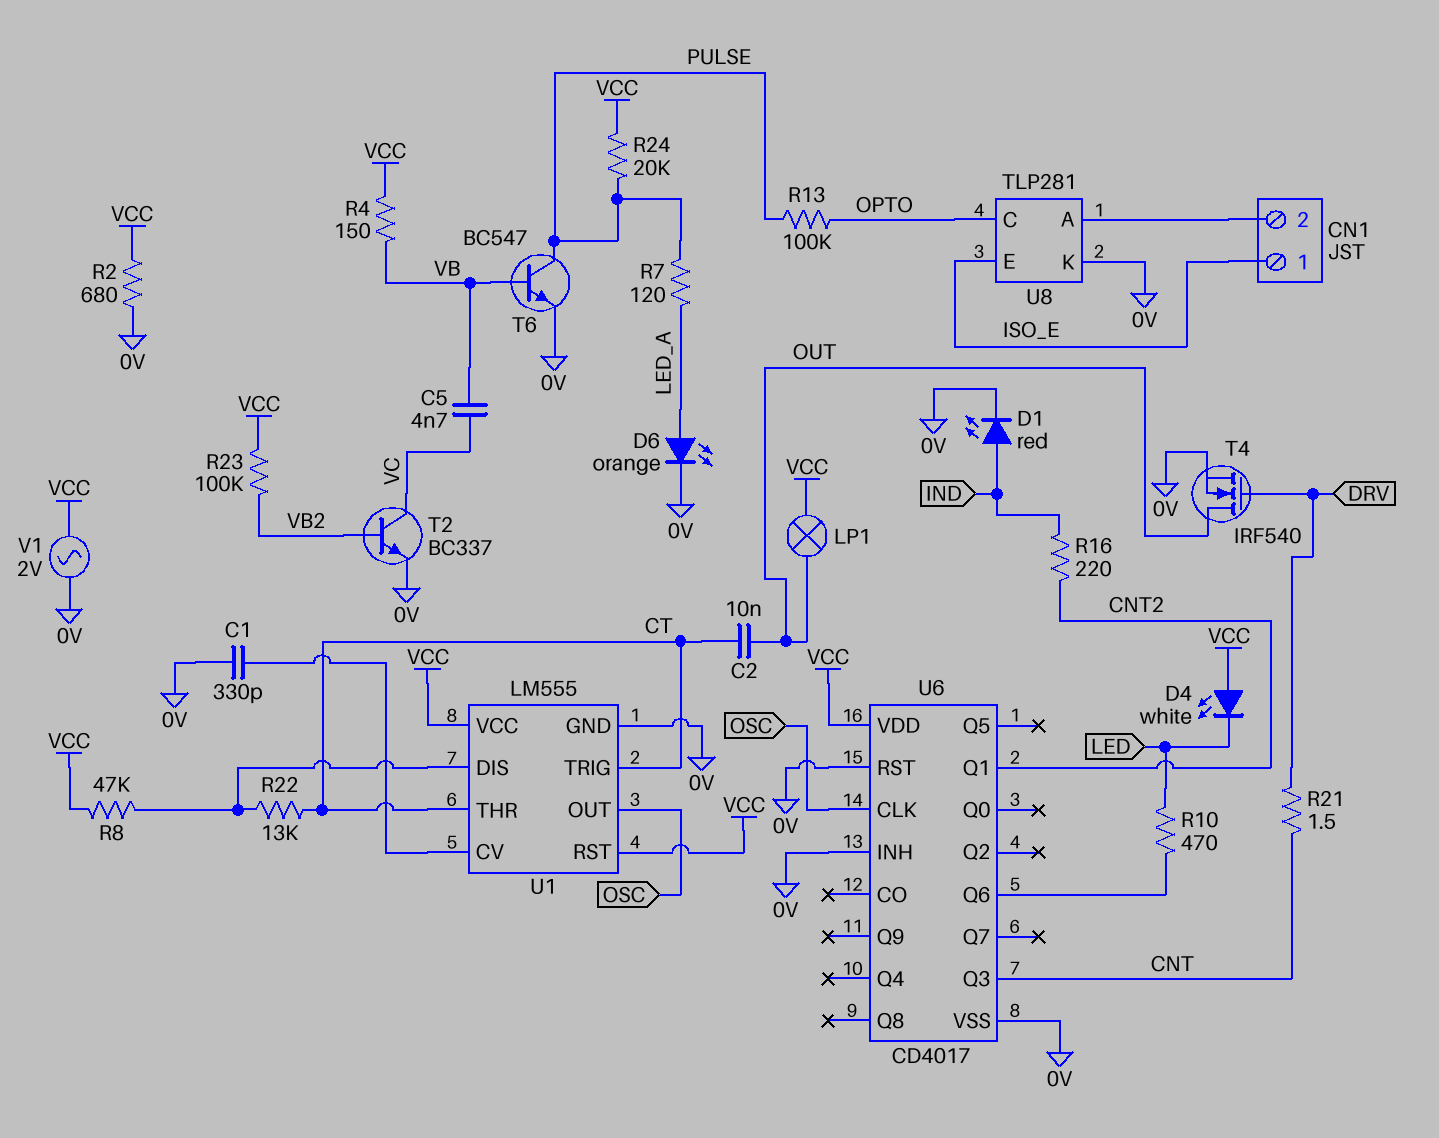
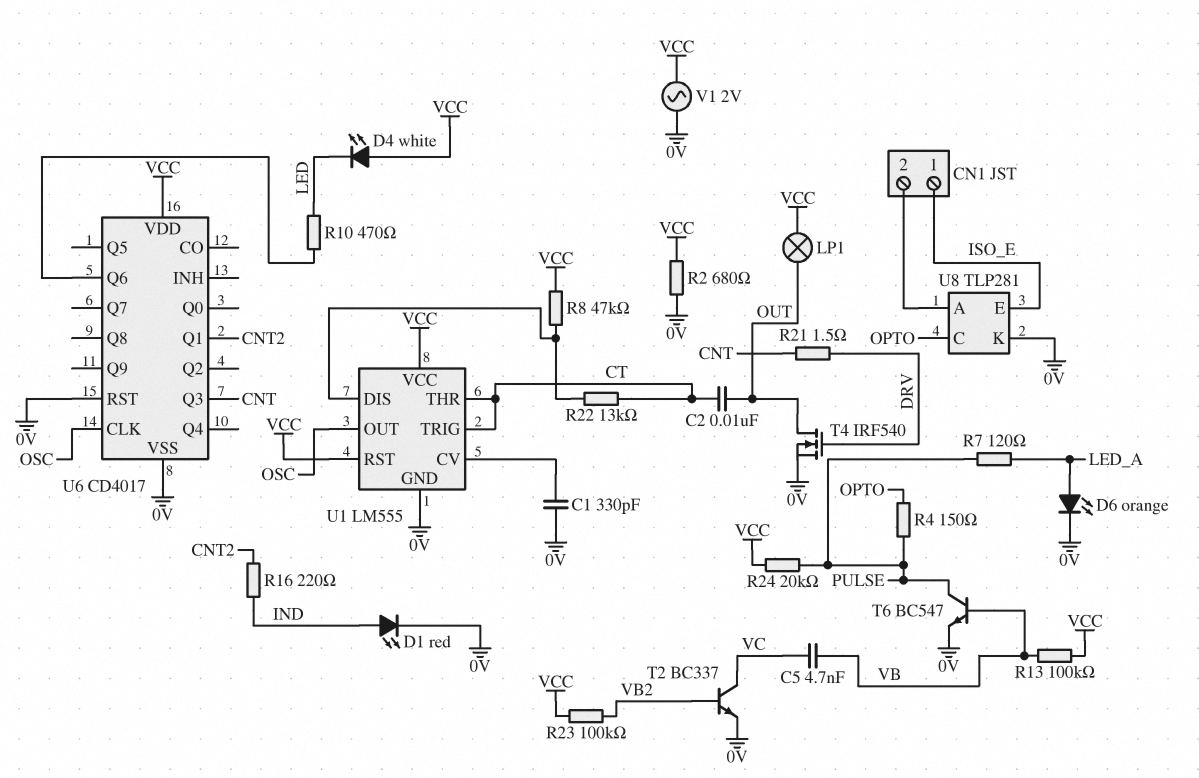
R4: 150 (VB, VCC) -> 150 (OPTO, PULSE)
R13: 100k (OPTO, PULSE) -> 100k (VB, VCC)
U6 pin INH: 0V -> none

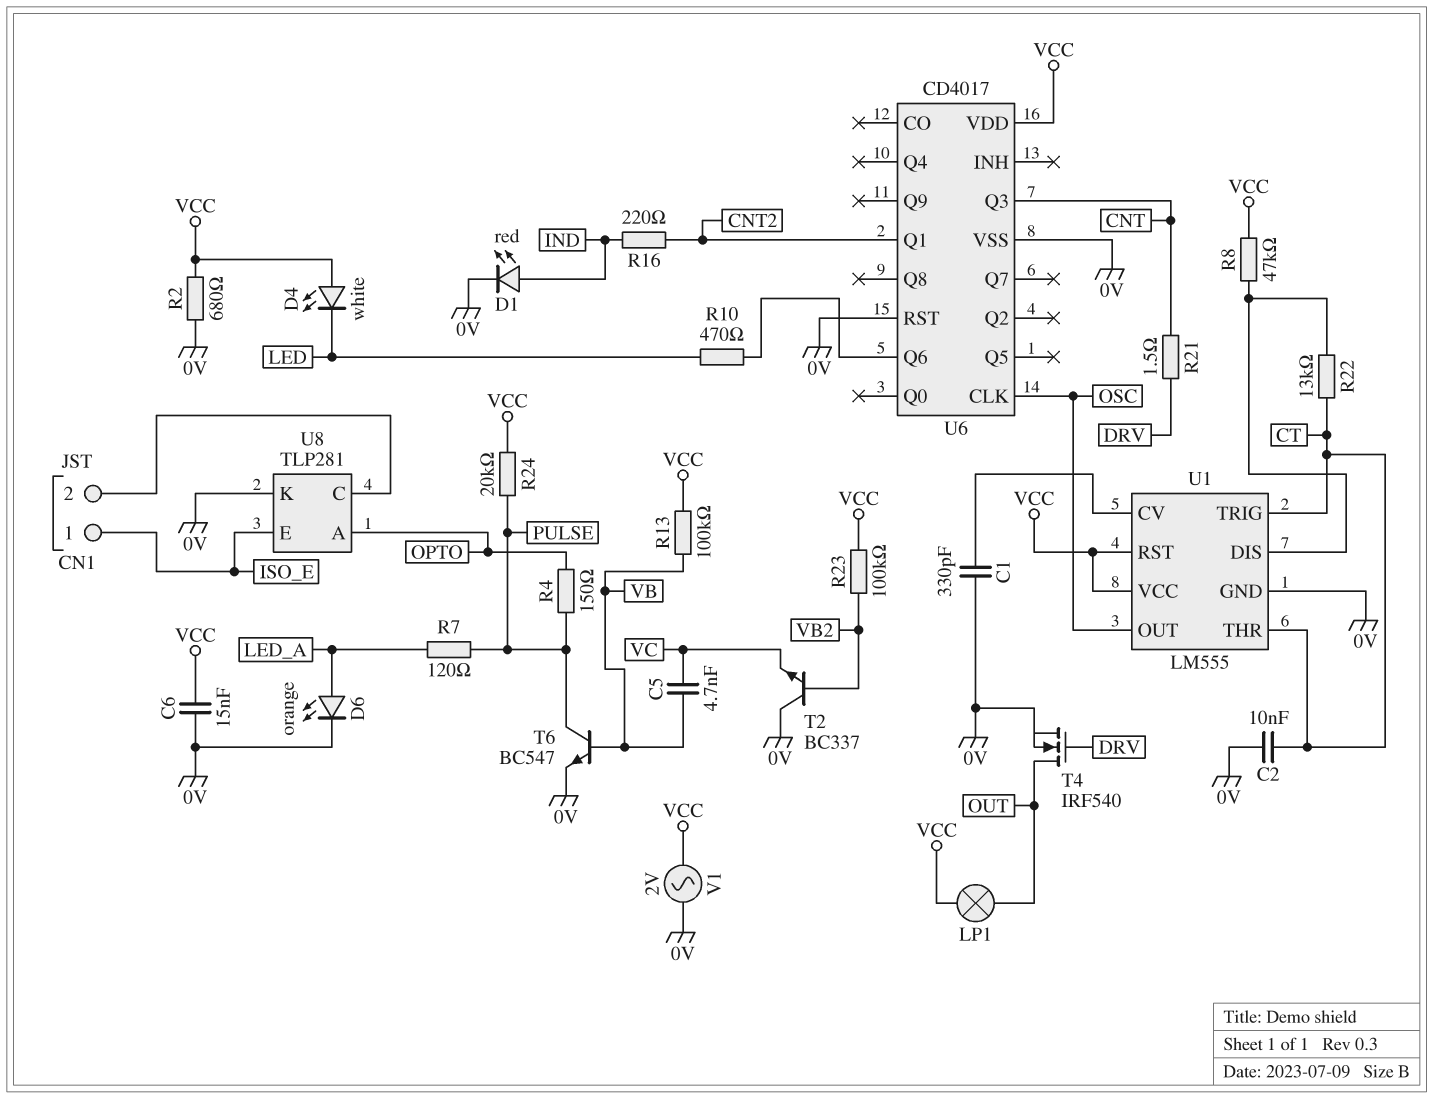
C2: 10nF (CT, OUT) -> 10nF (0V, CT)
C6: none -> 15nF (0V, VCC)
T2: NPN BC337 (B VB2, C VC, E 0V) -> NPN BC337 (B VB2, C 0V, E VC)
U8 pin A: CN1/2 -> OPTO
U8 pin C: OPTO -> CN1/2

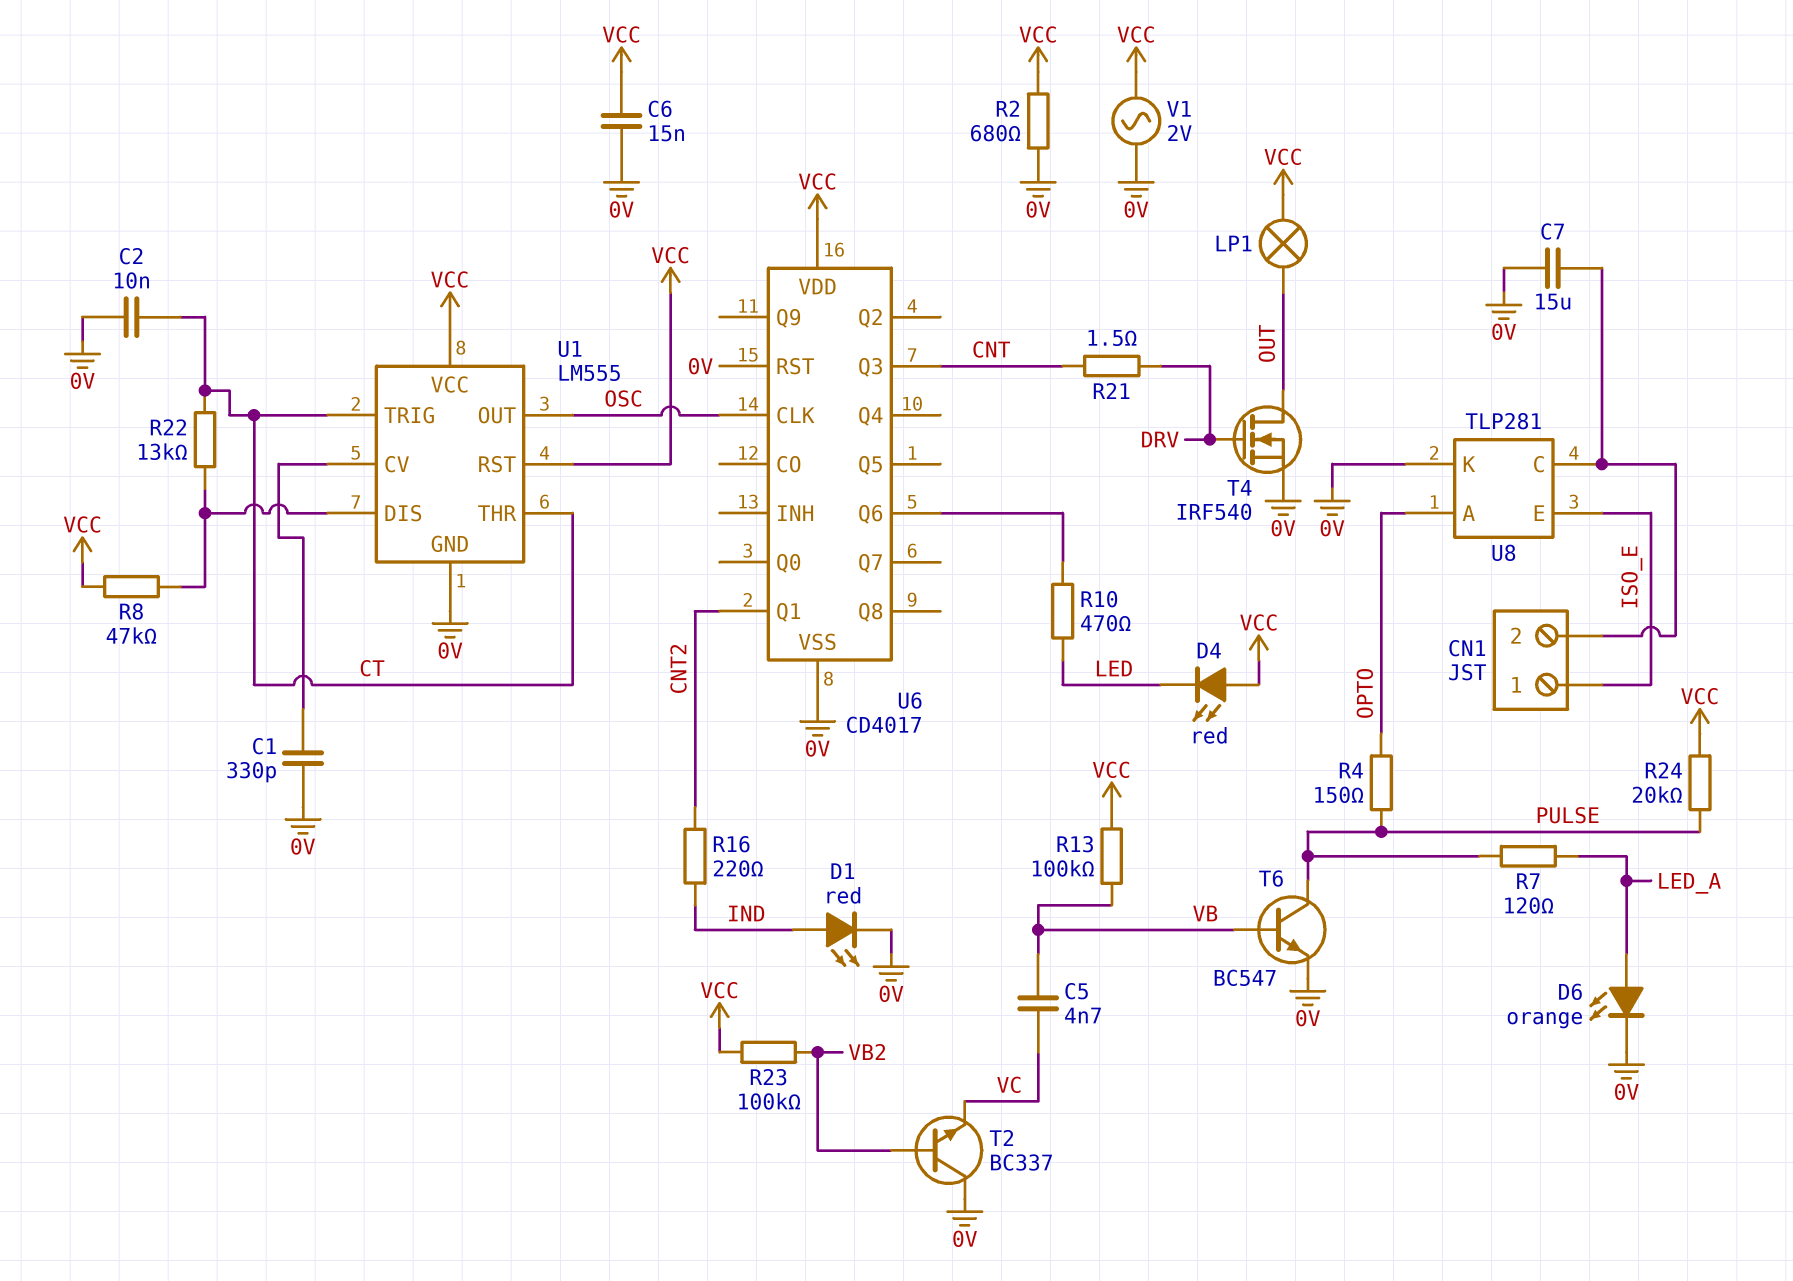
C7: none -> 15uF (0V, CN1/2)
D4: LED white (A VCC, K LED) -> LED red (A VCC, K LED)

